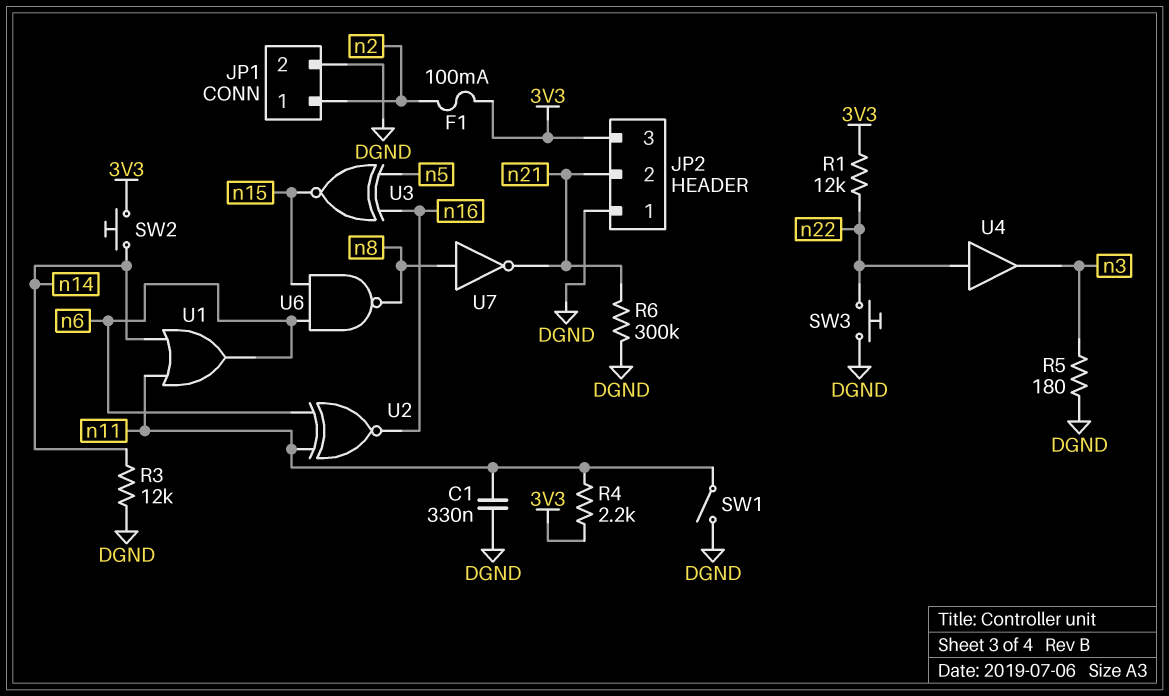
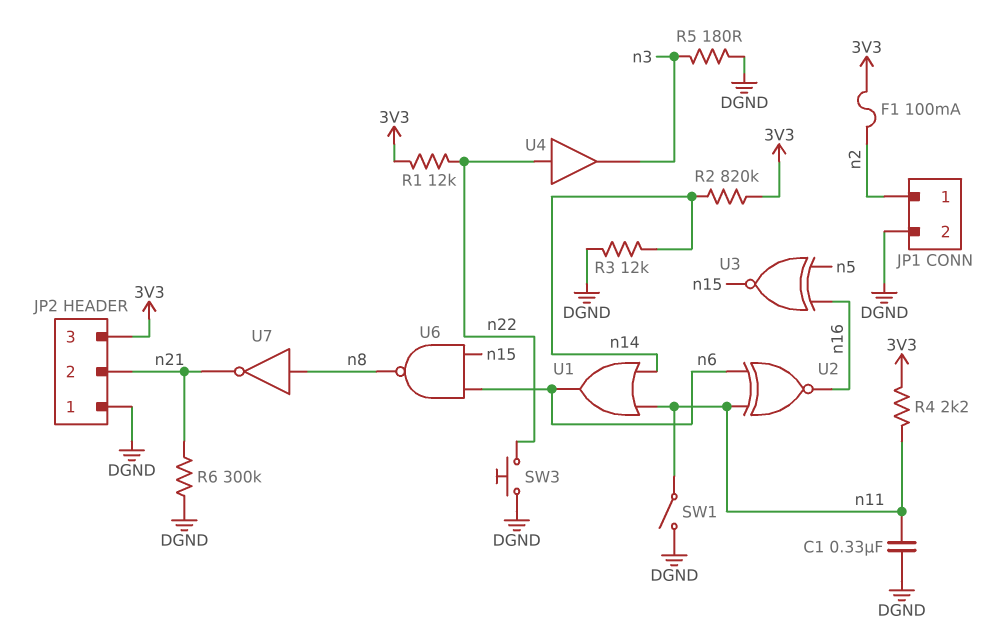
R2: none -> 820k (3V3, n14)
SW2: button (3V3, n14) -> none

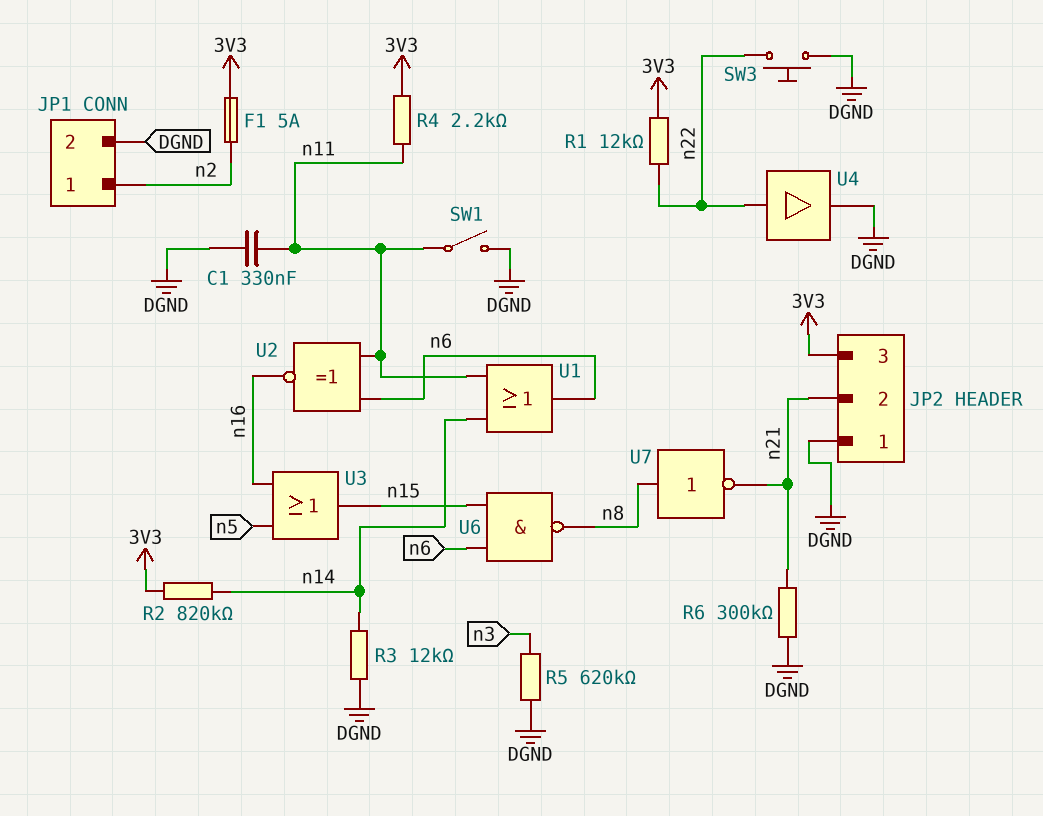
F1: 100mA (3V3, n2) -> 5A (3V3, n2)
R5: 180 (DGND, n3) -> 620k (DGND, n3)
U3: XNOR (in n5, in n16, out n15) -> OR (in n5, in n16, out n15)
U4: buffer (in n22, out n3) -> buffer (in n22, out DGND)

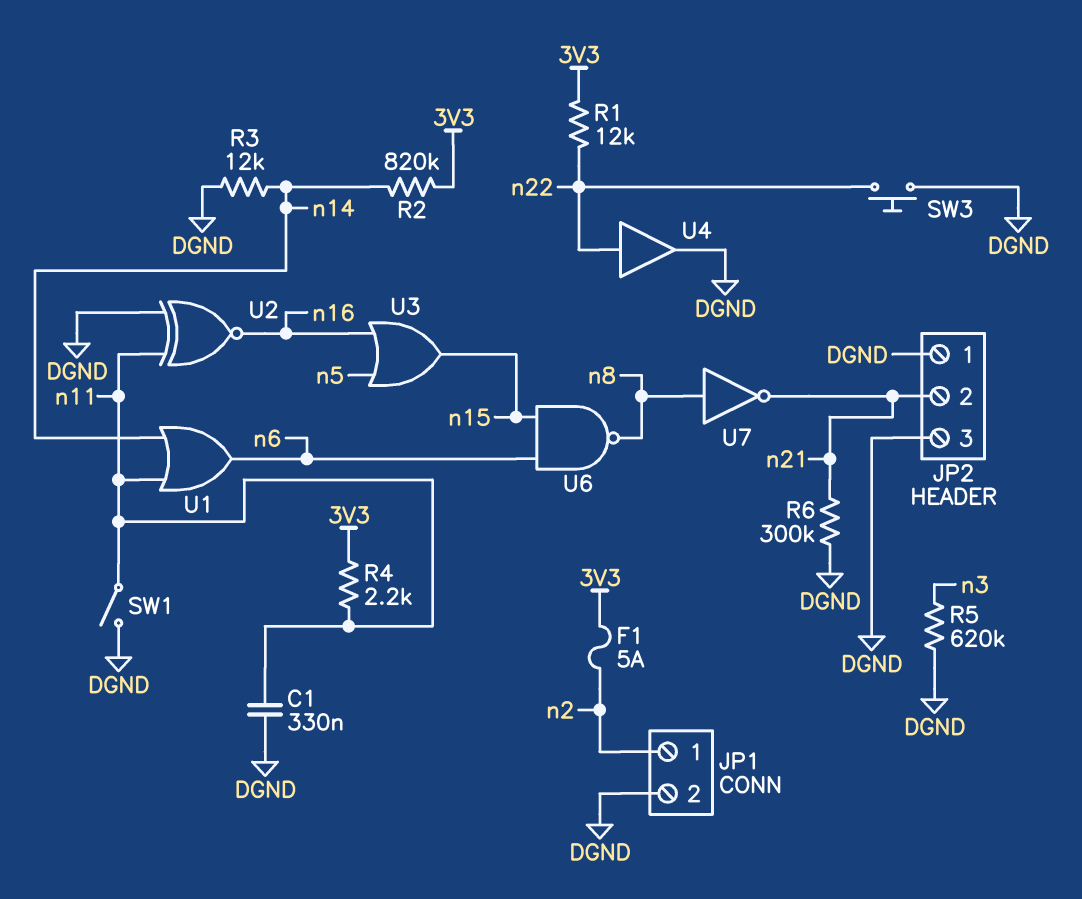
JP2 pin 3: 3V3 -> DGND
U2: XNOR (in n6, in n11, out n16) -> XNOR (in DGND, in n11, out n16)

